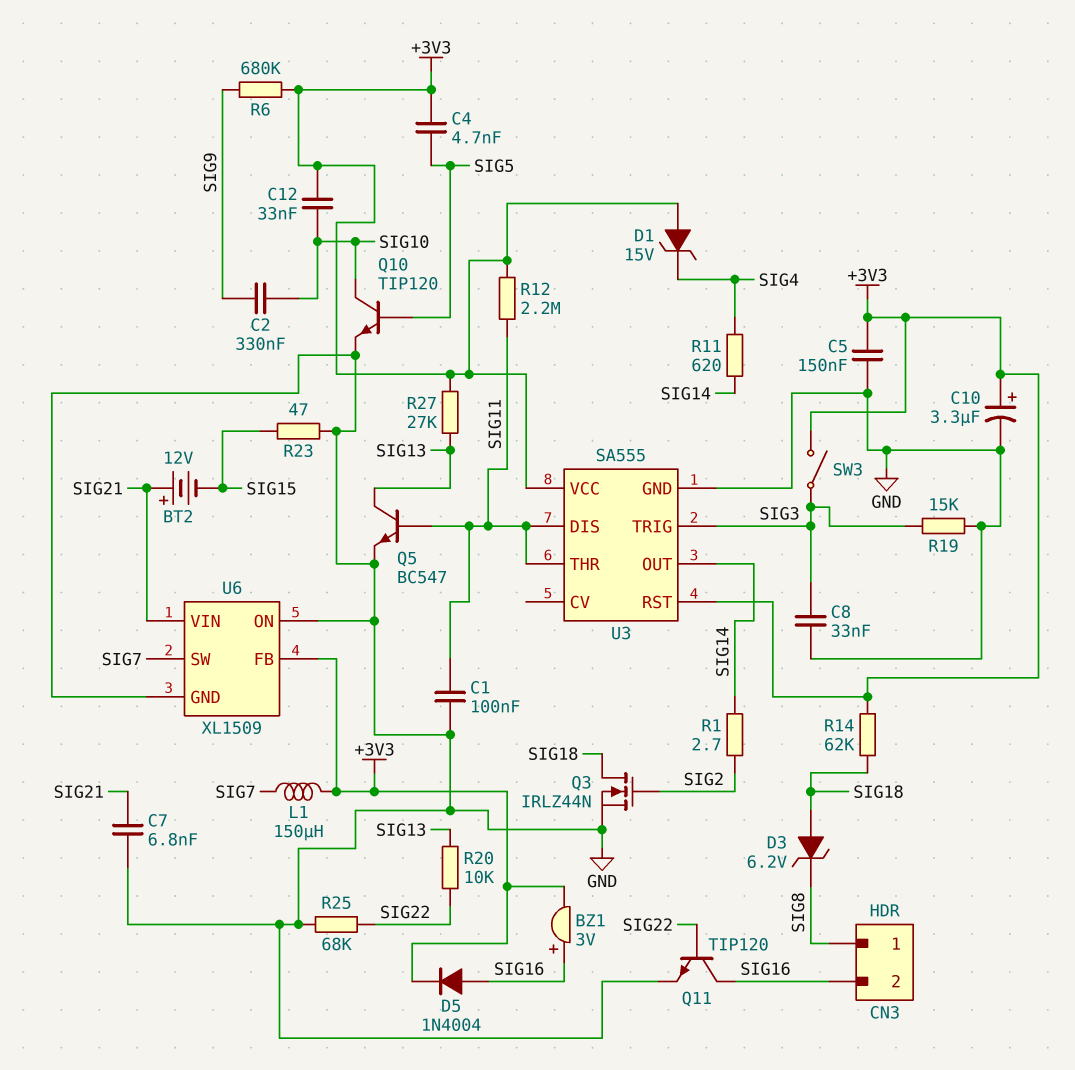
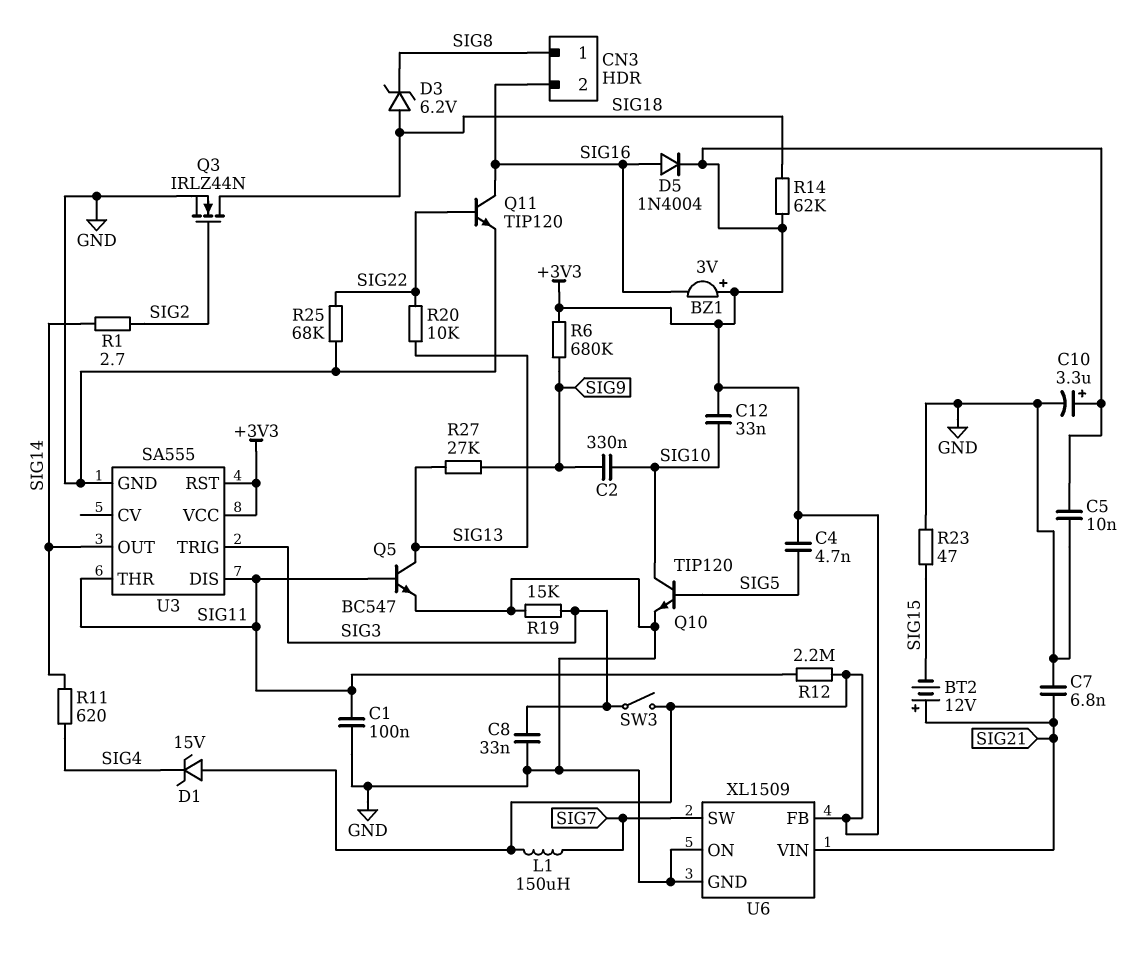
BZ1: buzzer 3V (plus SIG16, minus +3V3) -> buzzer 3V (plus +3V3, minus SIG16)
C5: 150nF (+3V3, GND) -> 10nF (+3V3, GND)
R27: 27k (+3V3, SIG13) -> 27k (SIG9, SIG13)

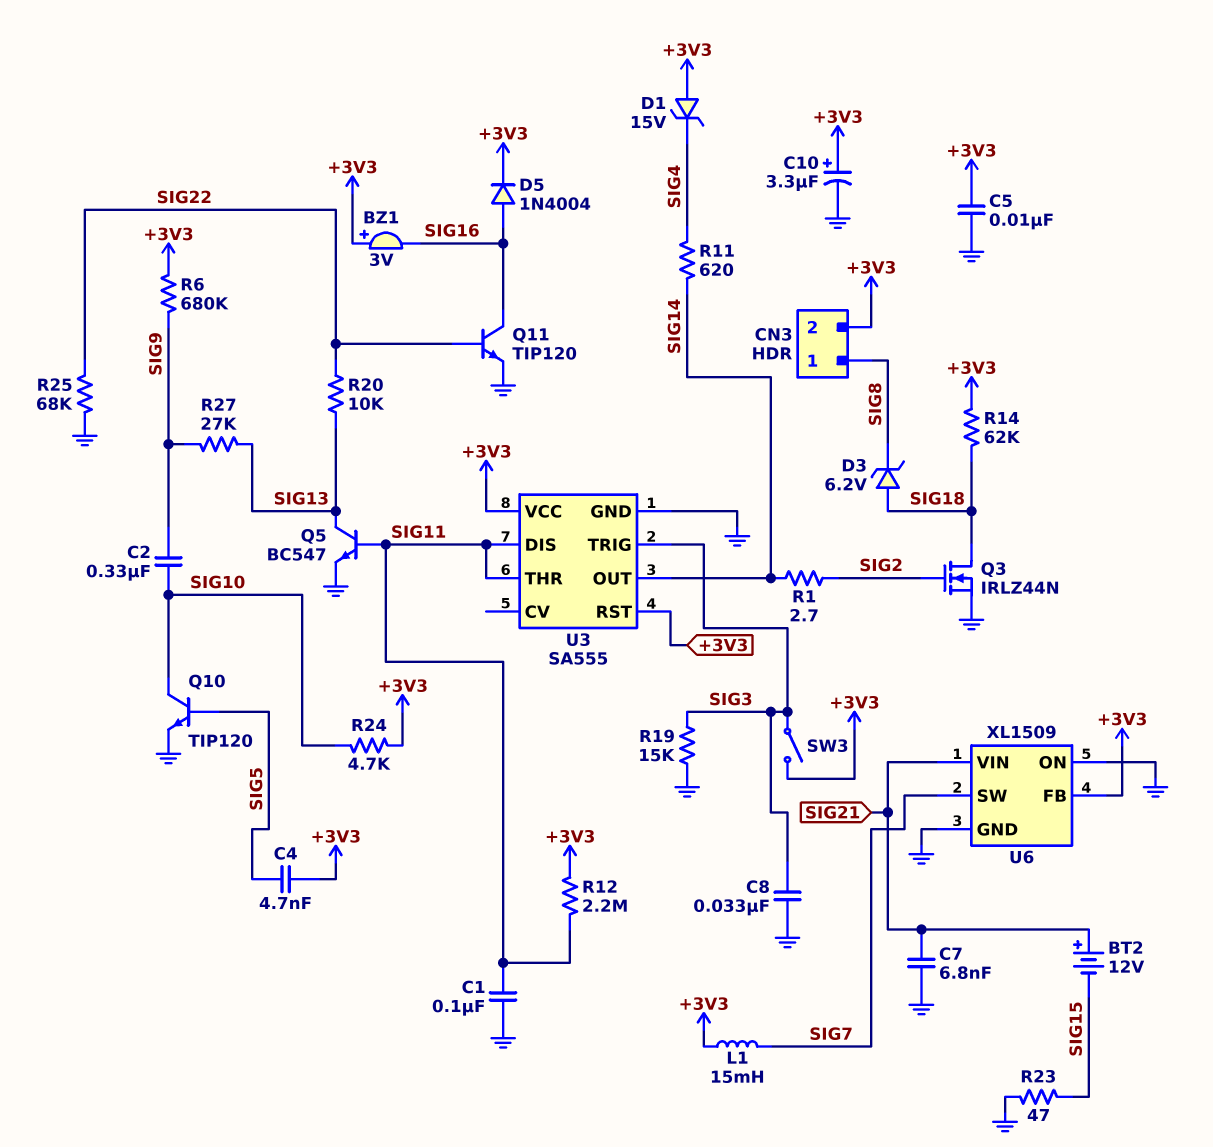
C12: 33nF (+3V3, SIG10) -> none
CN3 pin 2: SIG16 -> +3V3
L1: 150uH (+3V3, SIG7) -> 15mH (+3V3, SIG7)
R24: none -> 4.7k (+3V3, SIG10)

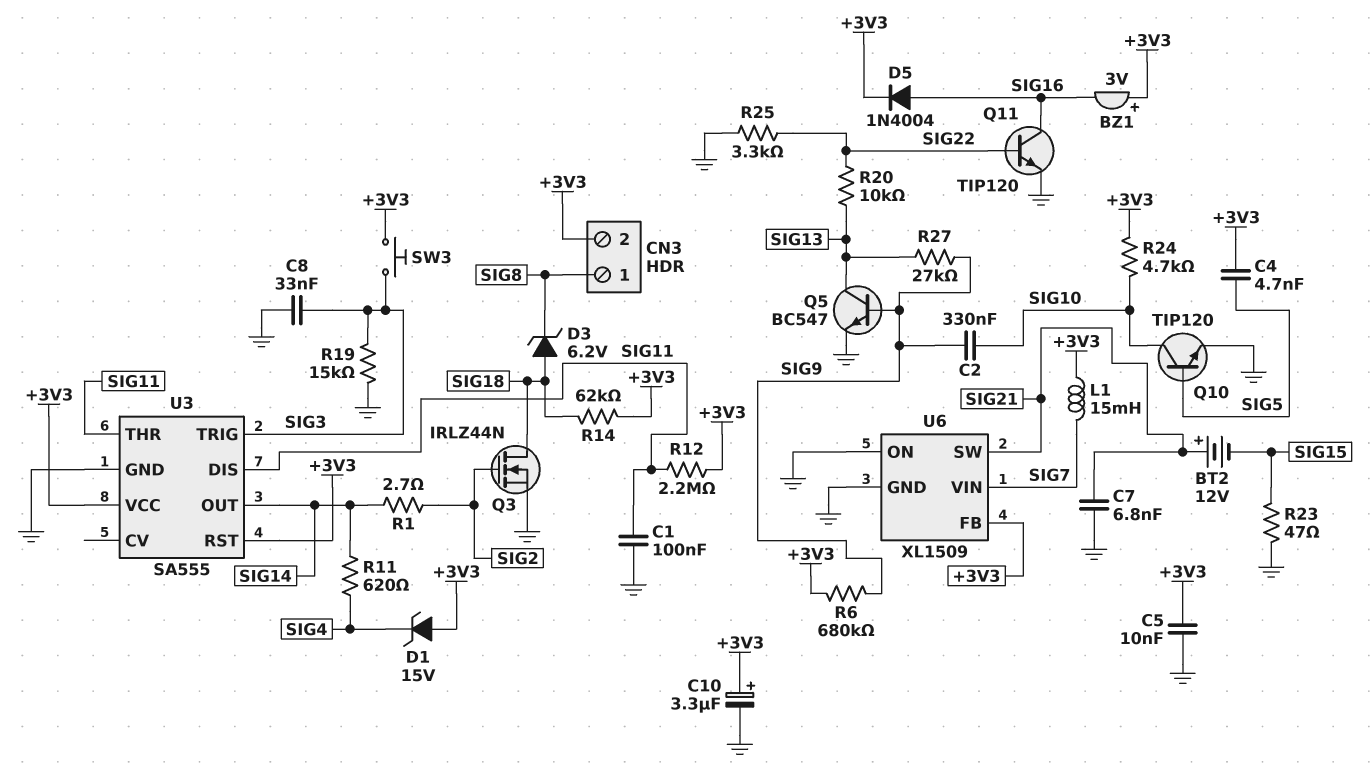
Q5: NPN BC547 (B SIG11, C SIG13, E GND) -> NPN BC547 (B SIG9, C SIG13, E GND)
R25: 68k (GND, SIG22) -> 3.3k (GND, SIG22)
SW3: switch (+3V3, SIG3) -> button (+3V3, SIG3)
U6 pin SW: SIG7 -> SIG21
U6 pin VIN: SIG21 -> SIG7

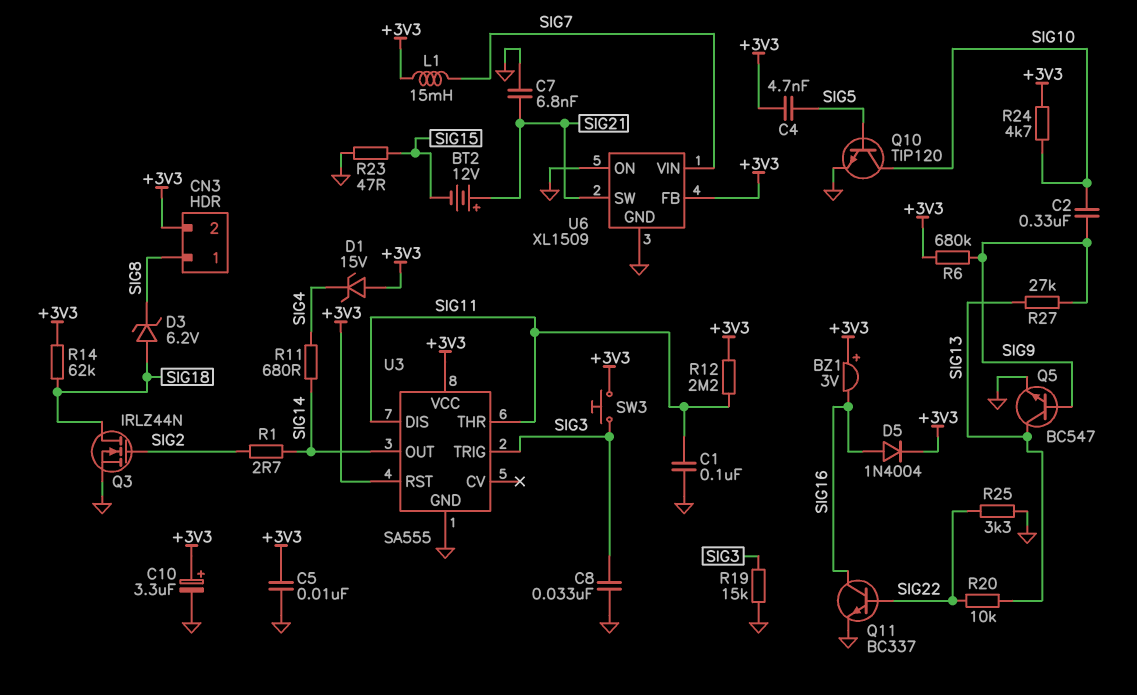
Q11: NPN TIP120 (B SIG22, C SIG16, E GND) -> NPN BC337 (B SIG22, C SIG16, E GND)
R11: 620 (SIG4, SIG14) -> 680 (SIG4, SIG14)

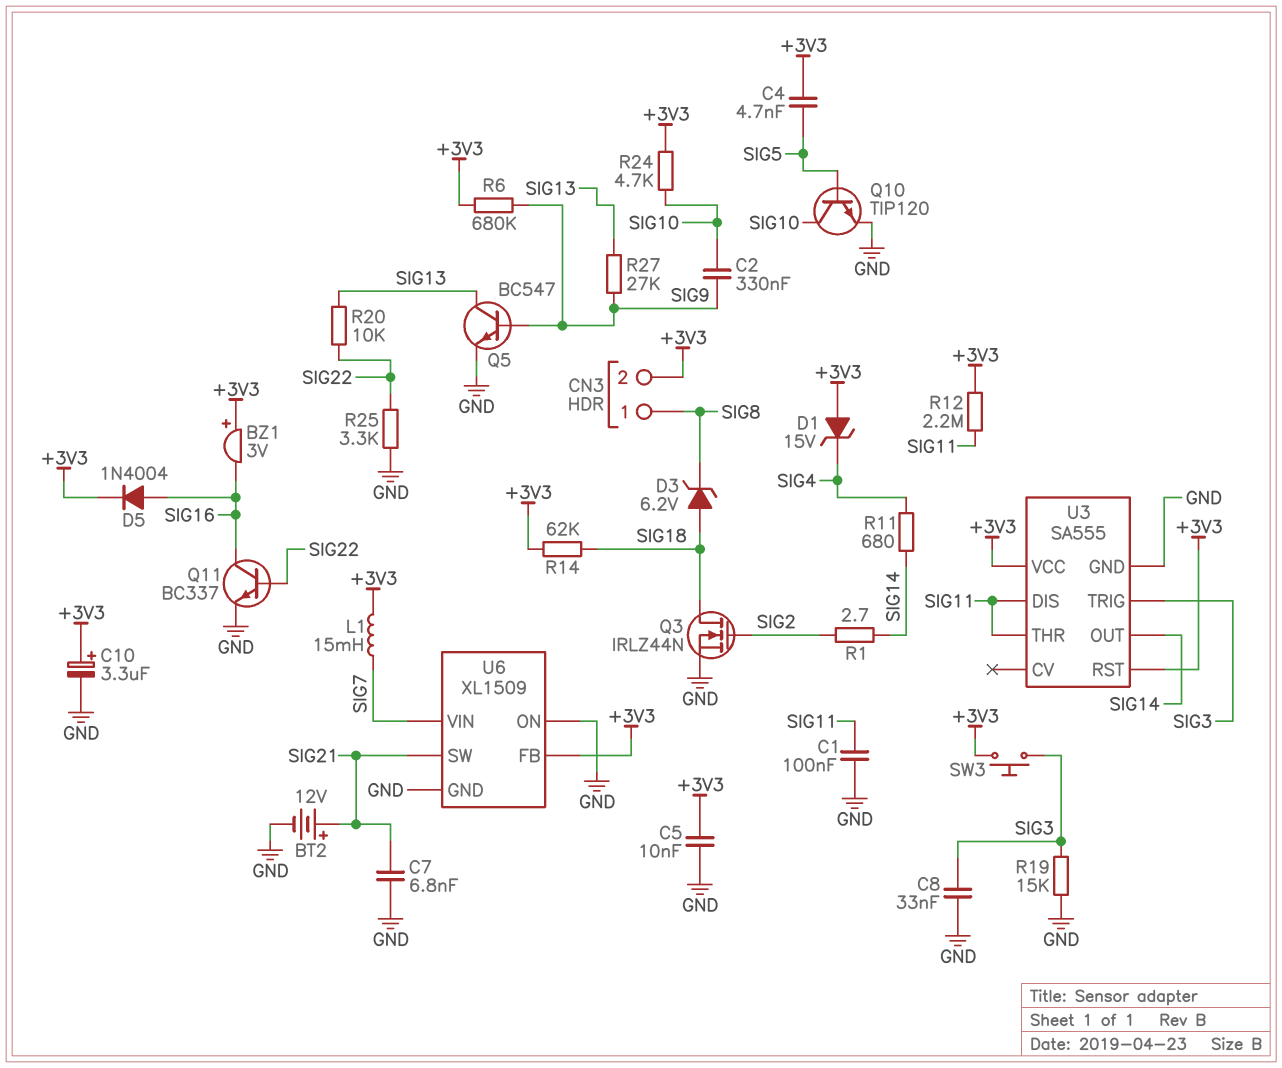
BT2: 12V (plus SIG21, minus SIG15) -> 12V (plus SIG21, minus GND)
R23: 47 (GND, SIG15) -> none

